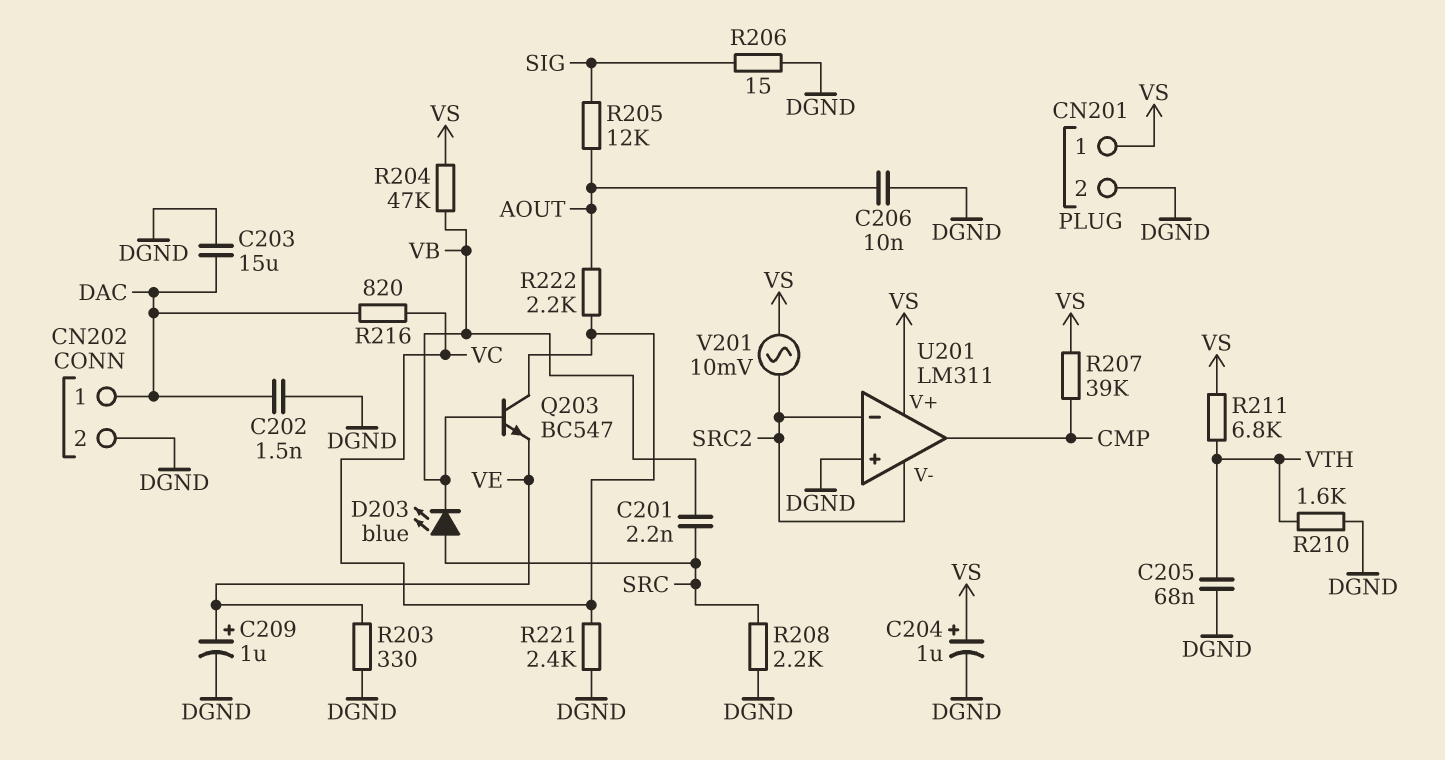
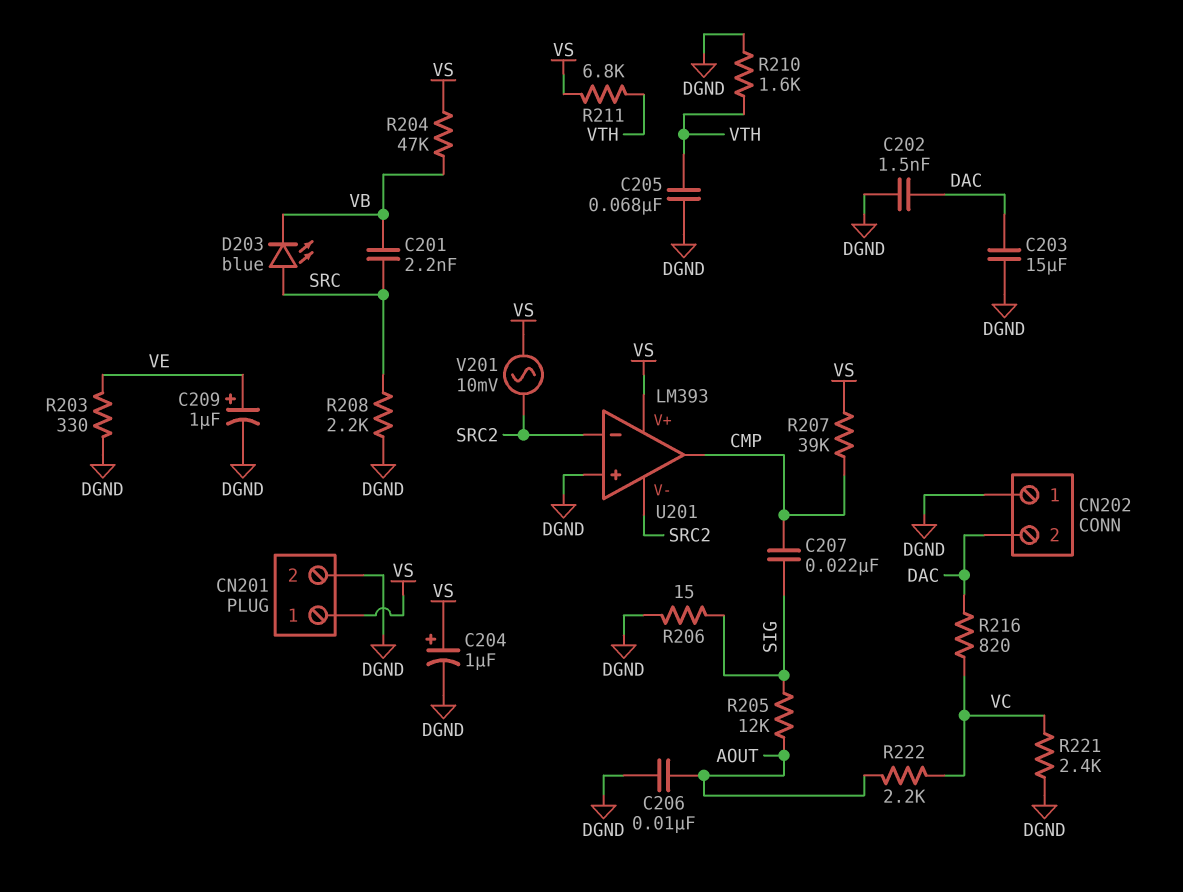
C207: none -> 22nF (CMP, SIG)
CN202 pin 1: DAC -> DGND
CN202 pin 2: DGND -> DAC
Q203: NPN BC547 (B VB, C VC, E VE) -> none
U201: LM311 -> LM393

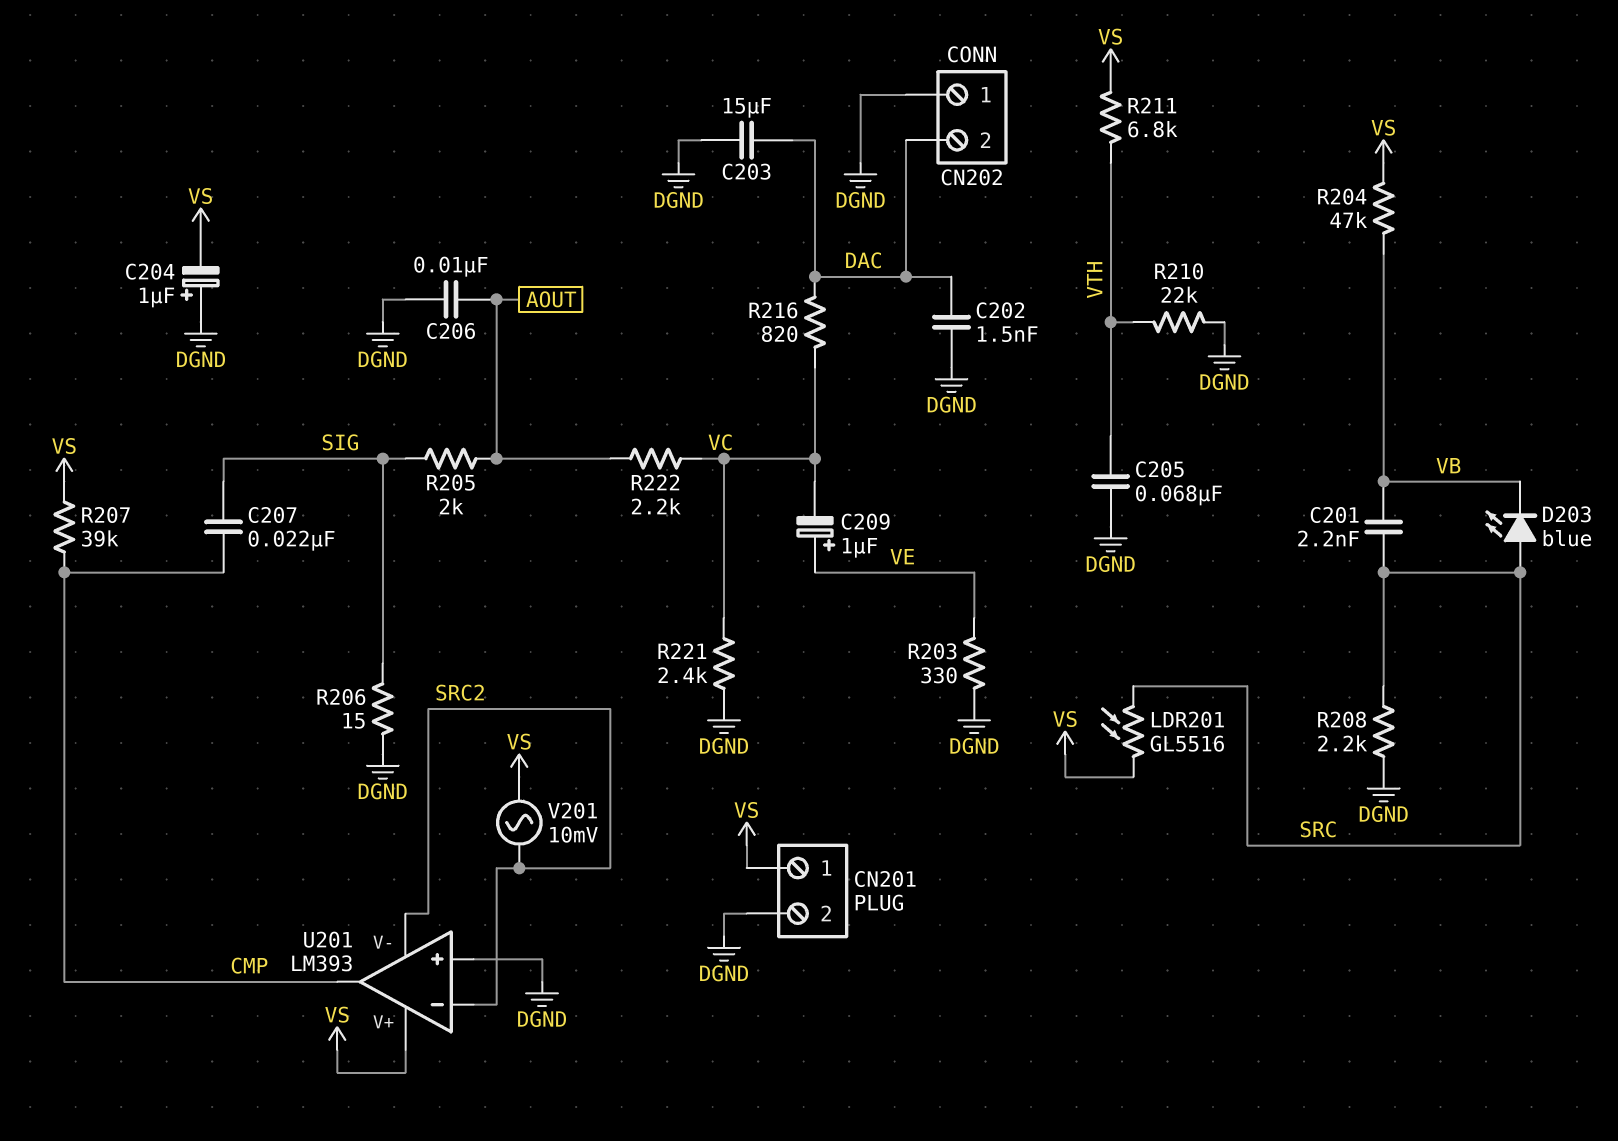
C204: 1uF (plus VS, minus DGND) -> 1uF (plus DGND, minus VS)
C209: 1uF (plus VE, minus DGND) -> 1uF (plus VE, minus VC)
LDR201: none -> GL5516 (SRC, VS)
R205: 12k (AOUT, SIG) -> 2k (AOUT, SIG)
R210: 1.6k (DGND, VTH) -> 22k (DGND, VTH)

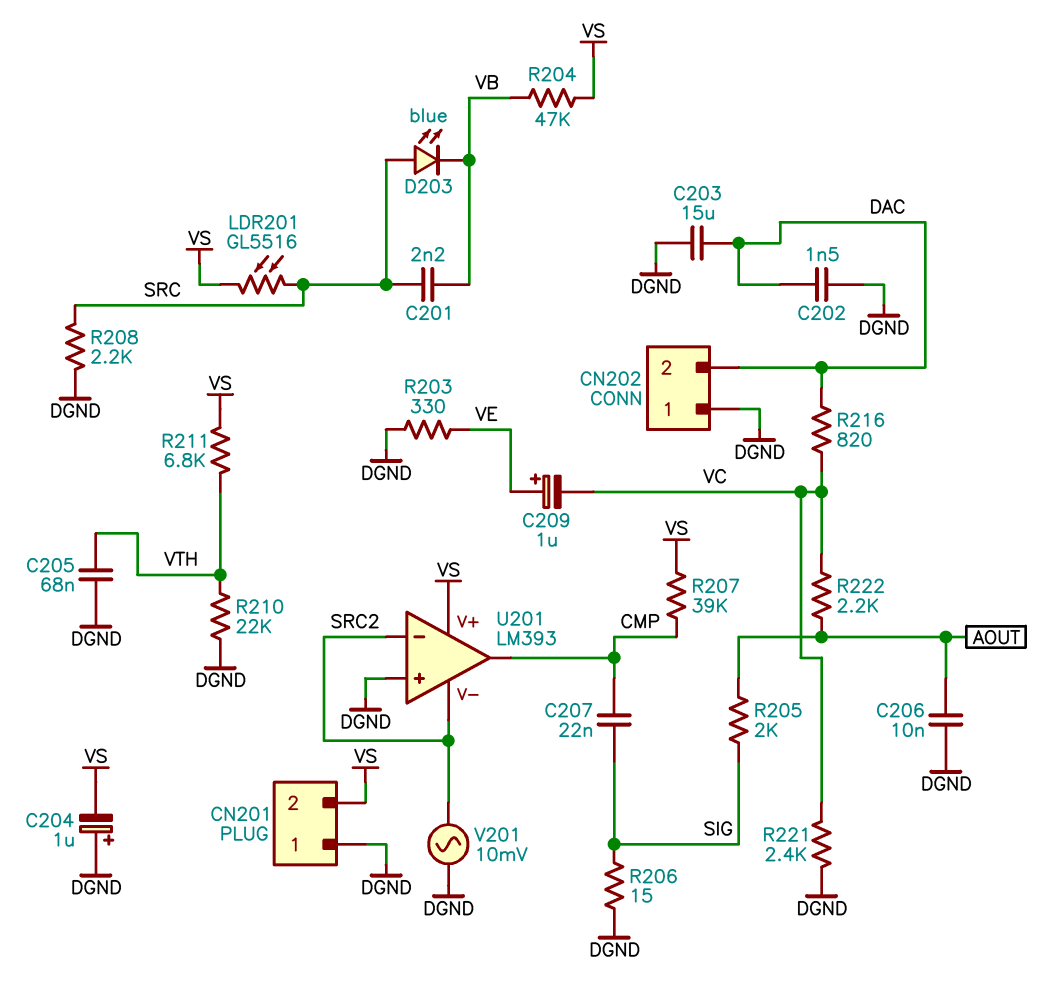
CN201 pin 1: VS -> DGND
CN201 pin 2: DGND -> VS
V201: AC 10mV (SRC2, VS) -> AC 10mV (DGND, SRC2)

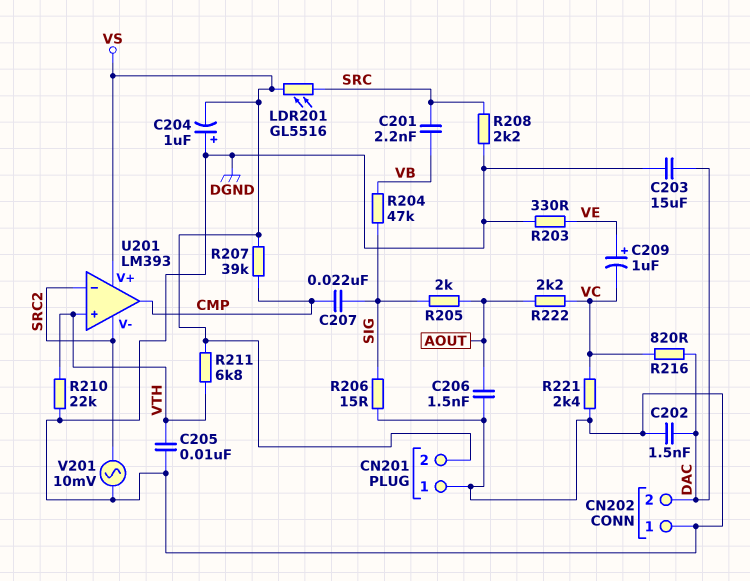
C205: 68nF (DGND, VTH) -> 10nF (DGND, VTH)
C206: 10nF (AOUT, DGND) -> 1.5nF (AOUT, DGND)
D203: LED blue (A SRC, K VB) -> none
R204: 47k (VB, VS) -> 47k (SIG, VB)
U201 pin in+: DGND -> VTH

